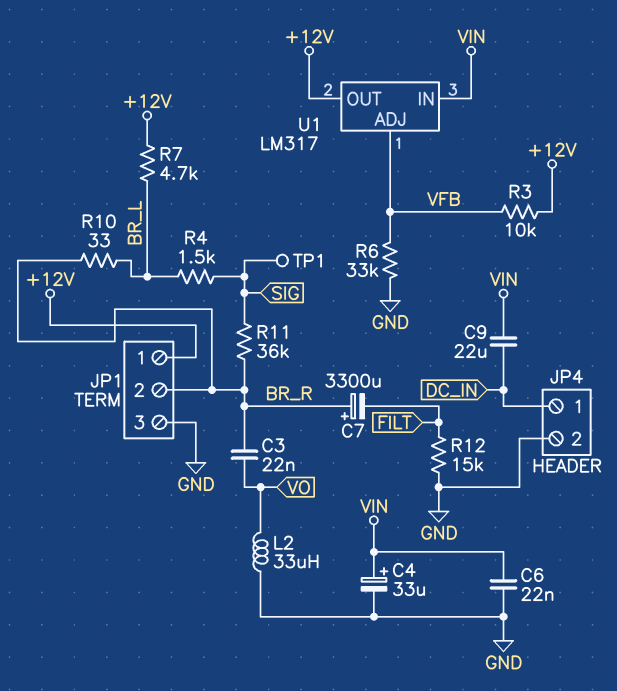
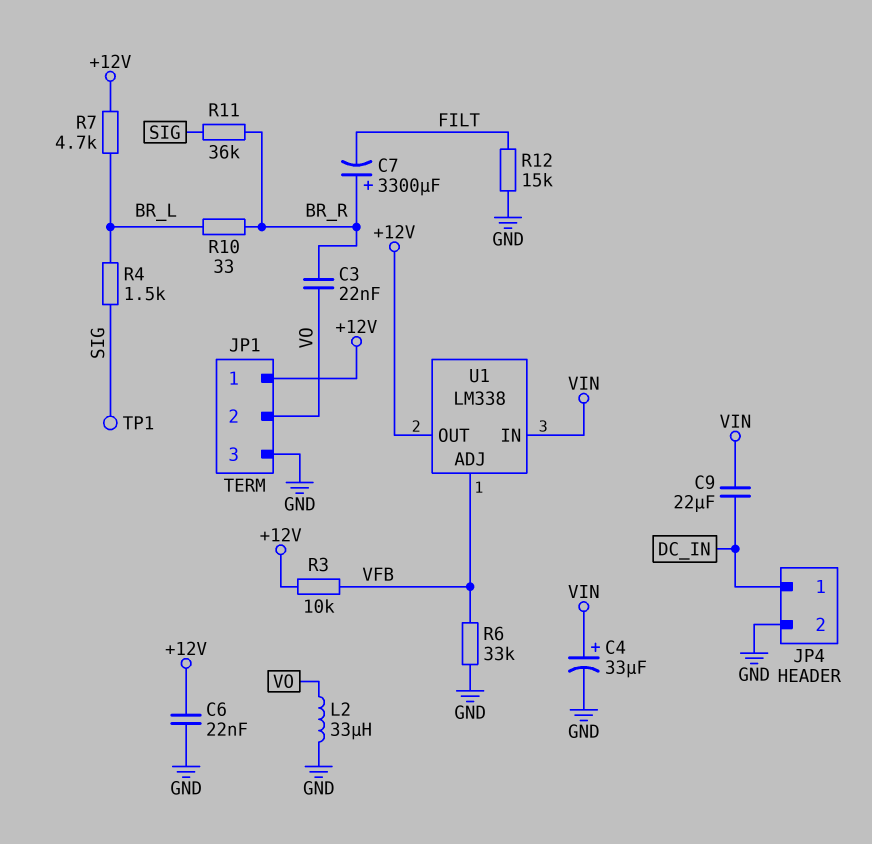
C6: 22nF (GND, VIN) -> 22nF (+12V, GND)
JP1 pin 2: BR_R -> VO
U1: LM317 -> LM338

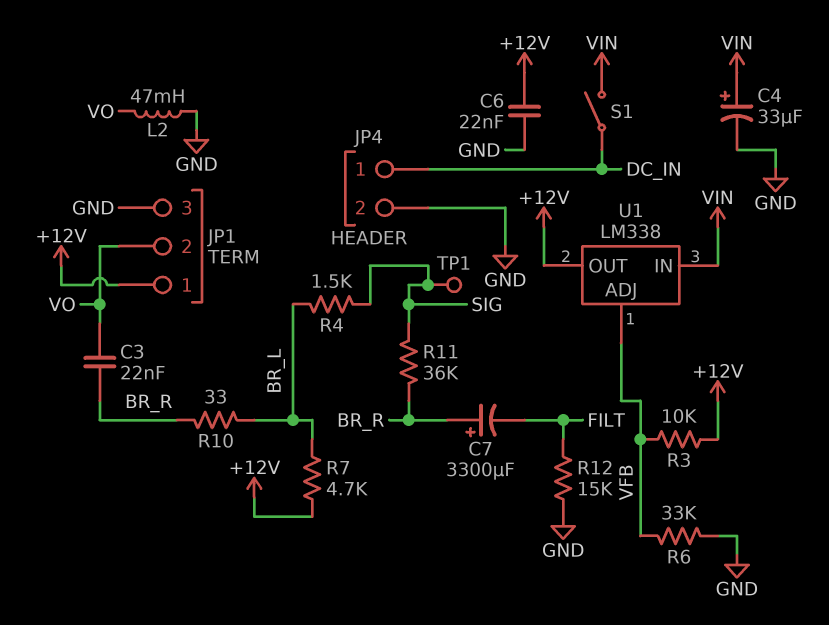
C9: 22uF (DC_IN, VIN) -> none
L2: 33uH (GND, VO) -> 47mH (GND, VO)
S1: none -> switch (DC_IN, VIN)

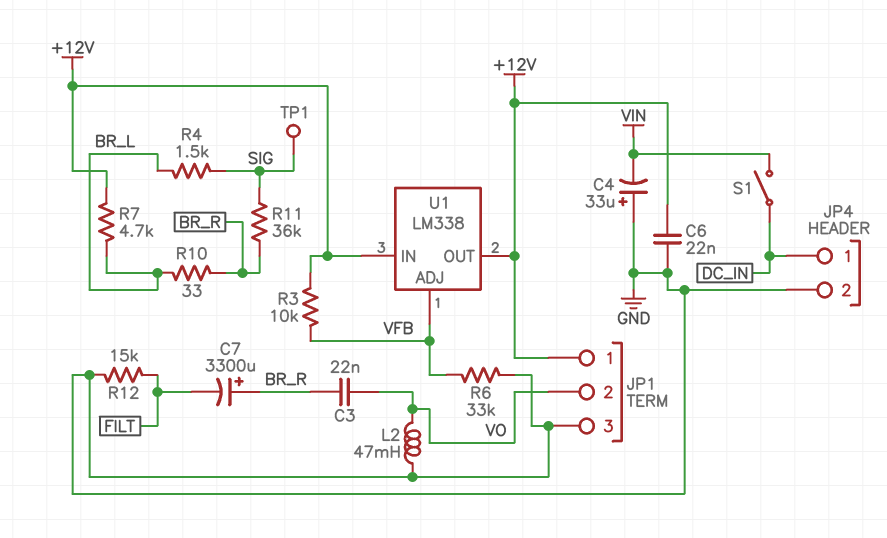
C4: 33uF (plus VIN, minus GND) -> 33uF (plus GND, minus VIN)
U1 pin IN: VIN -> +12V

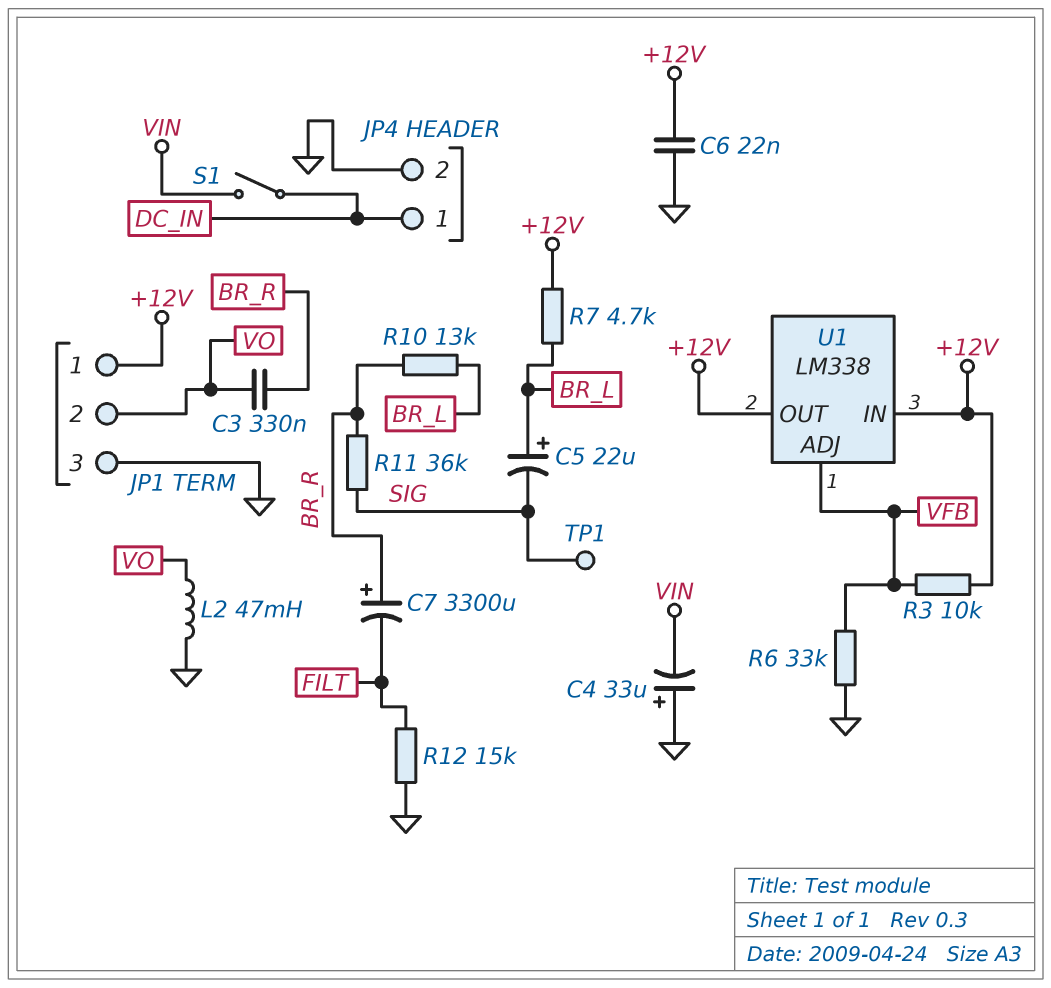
C3: 22nF (BR_R, VO) -> 330nF (BR_R, VO)
C5: none -> 22uF (plus BR_L, minus SIG)
R4: 1.5k (BR_L, SIG) -> none
R10: 33 (BR_L, BR_R) -> 13k (BR_L, BR_R)

